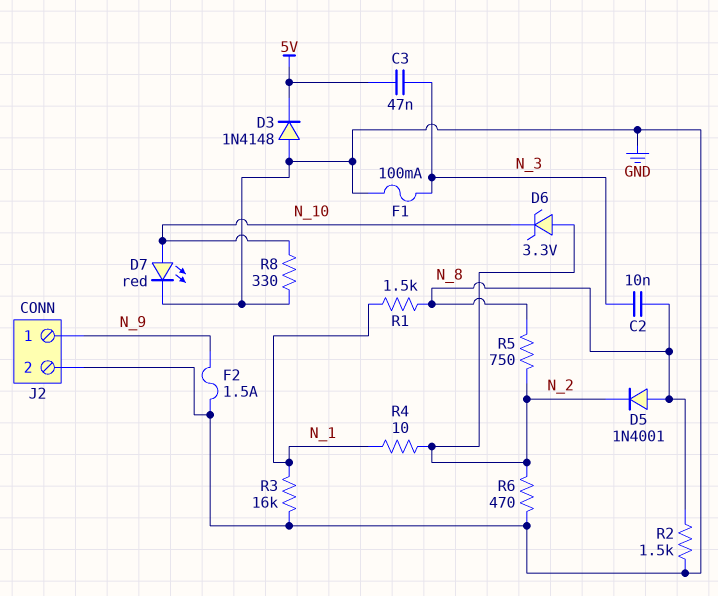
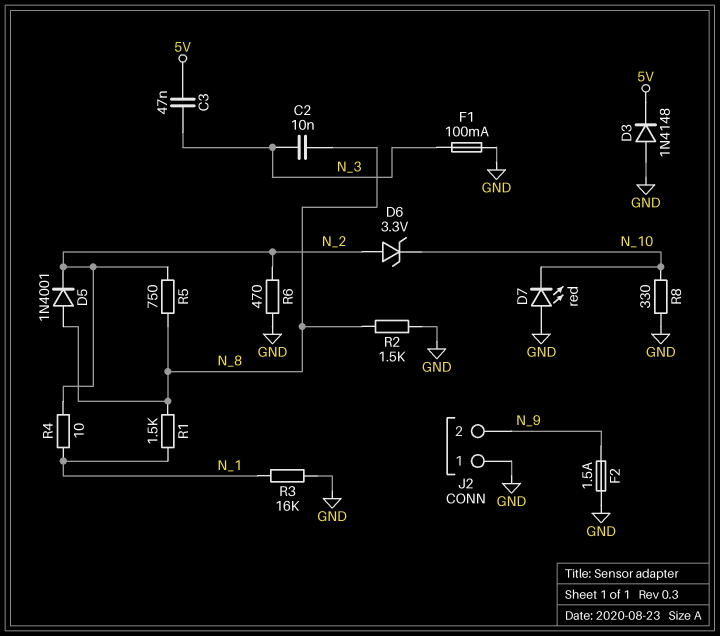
D7: LED red (A N_10, K GND) -> LED red (A GND, K N_10)
J2 pin 1: N_9 -> GND
J2 pin 2: GND -> N_9

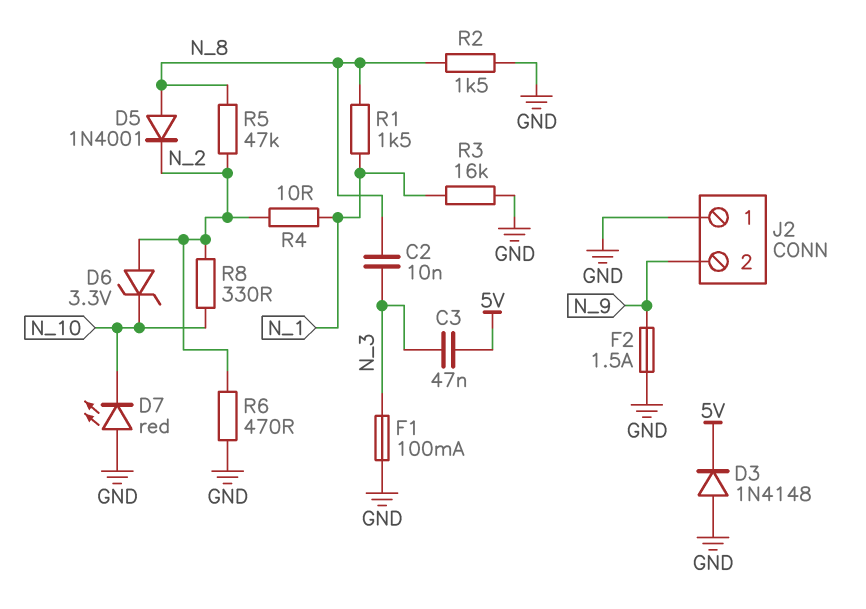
R5: 750 (N_2, N_8) -> 47k (N_2, N_8)
R8: 330 (GND, N_10) -> 330 (N_2, N_10)

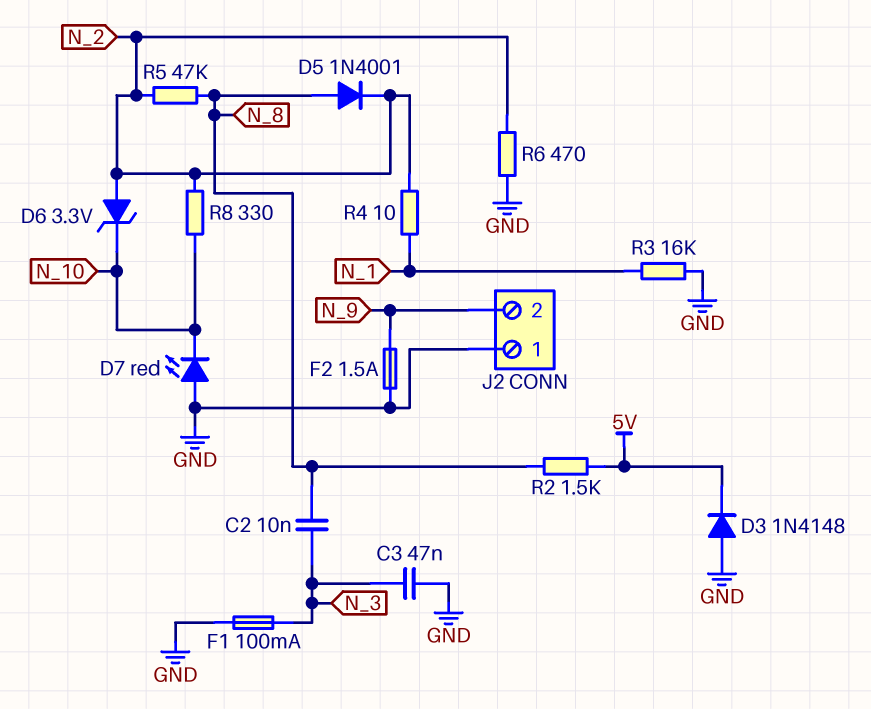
C3: 47nF (5V, N_3) -> 47nF (GND, N_3)
R1: 1.5k (N_1, N_8) -> none
R2: 1.5k (GND, N_8) -> 1.5k (5V, N_8)

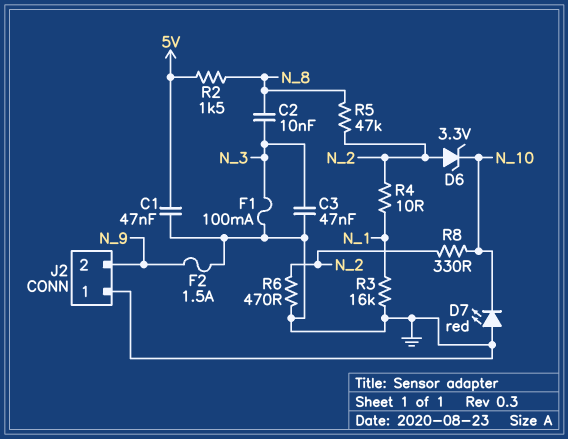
C1: none -> 47nF (5V, GND)
D3: diode 1N4148 (A GND, K 5V) -> none
D5: diode 1N4001 (A N_8, K N_2) -> none

